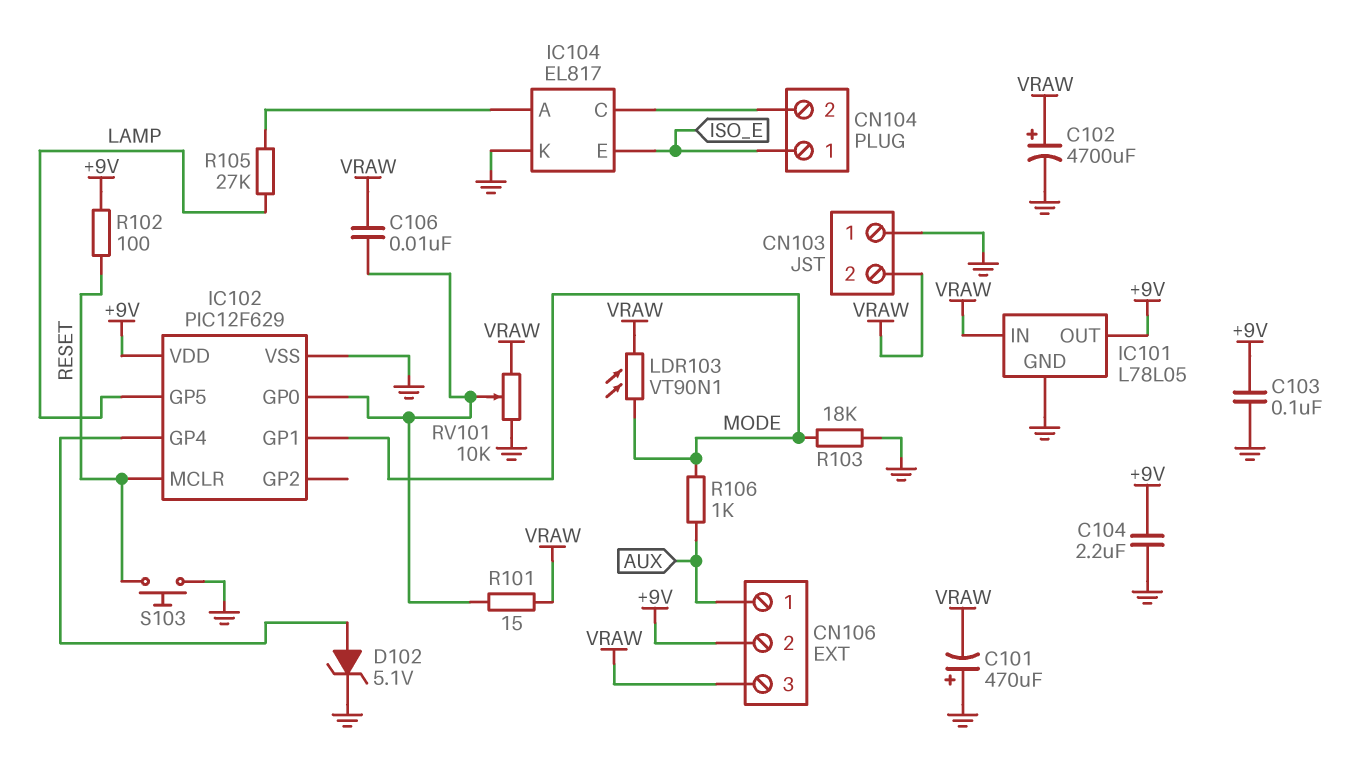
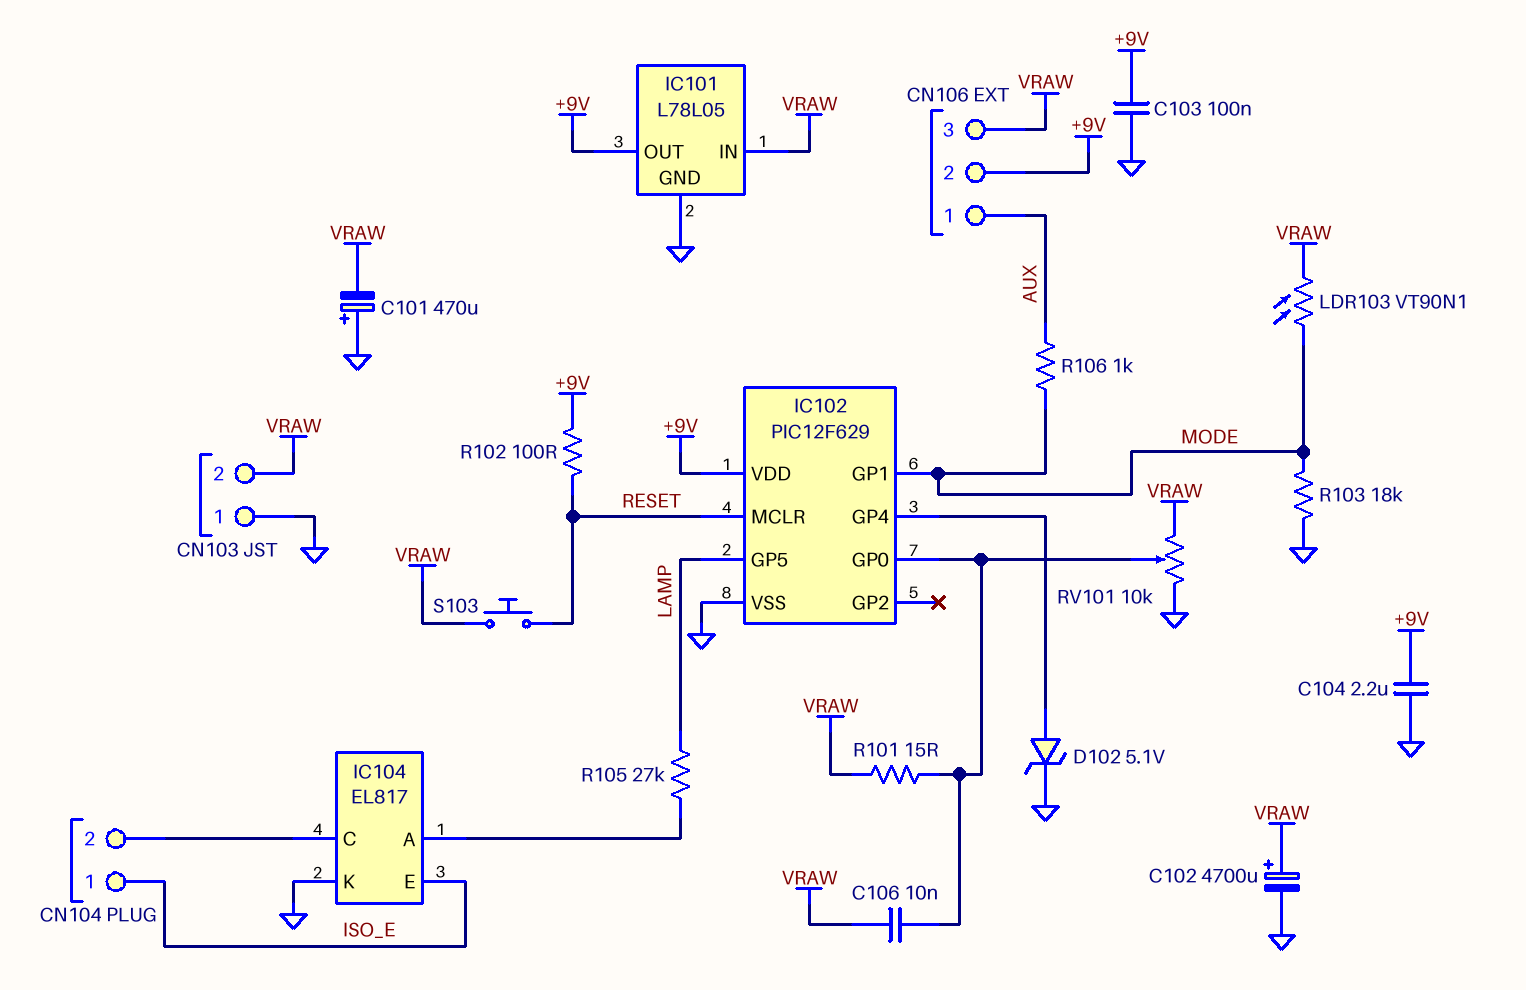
S103: button (GND, RESET) -> button (RESET, VRAW)

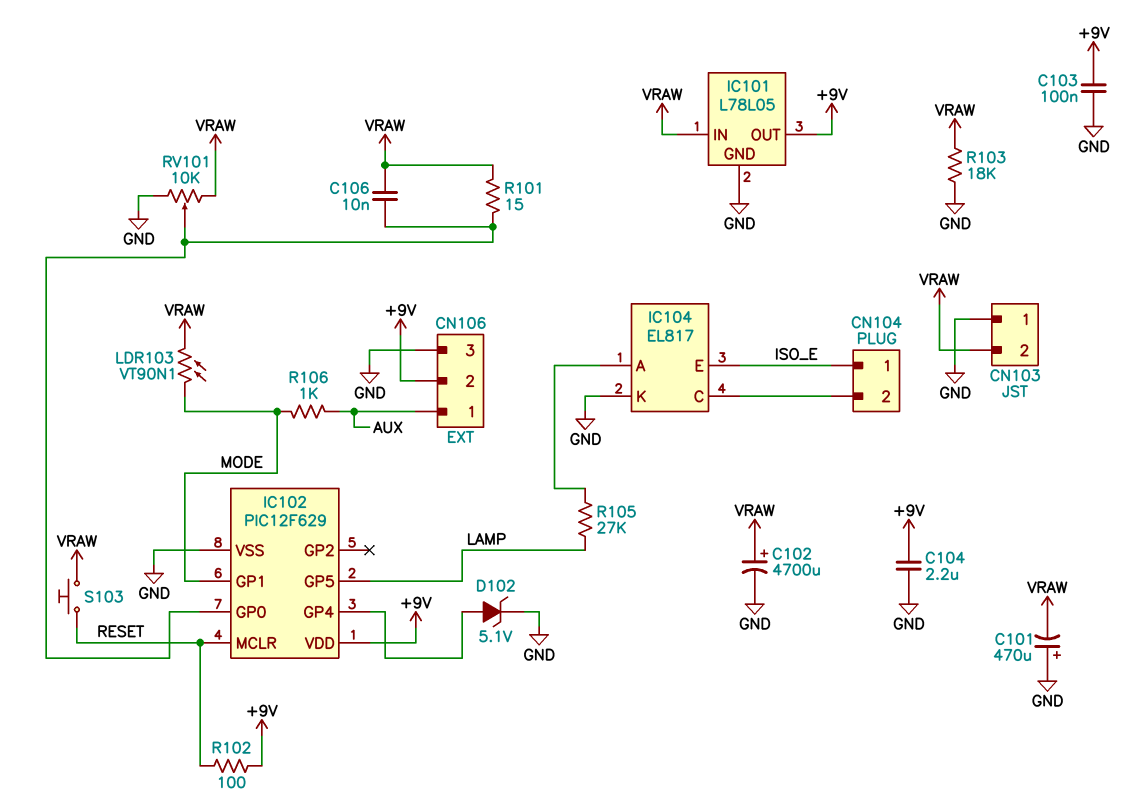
CN106 pin 3: VRAW -> GND
R103: 18k (GND, MODE) -> 18k (GND, VRAW)

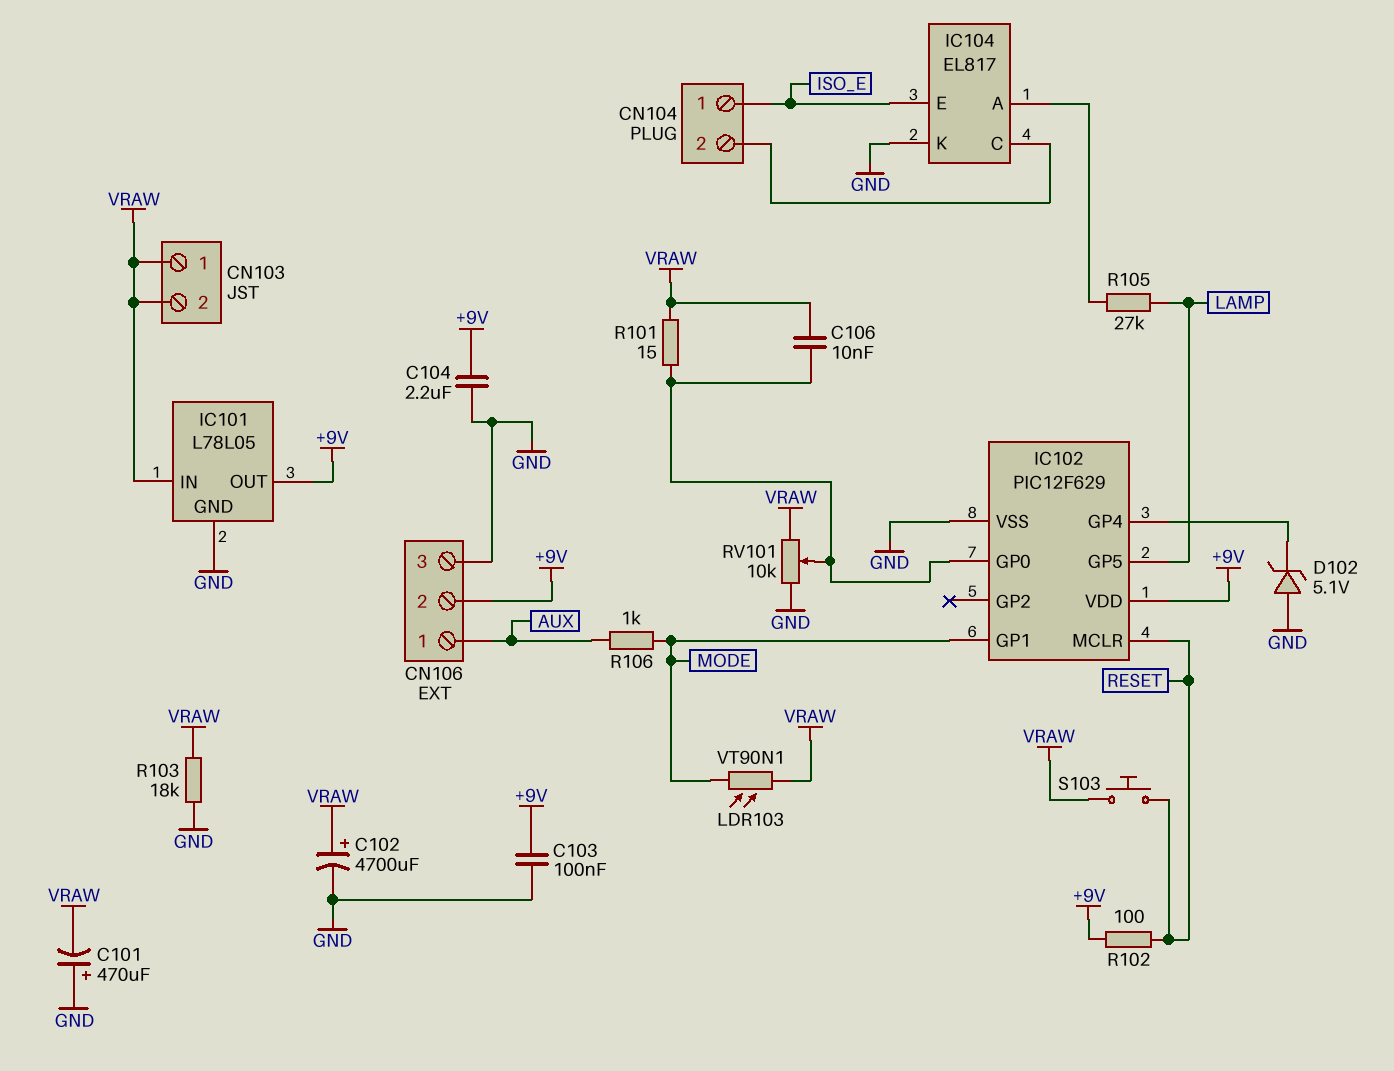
CN103 pin 1: GND -> VRAW
D102: zener 5.1V (A IC102/GP4, K GND) -> zener 5.1V (A GND, K IC102/GP4)

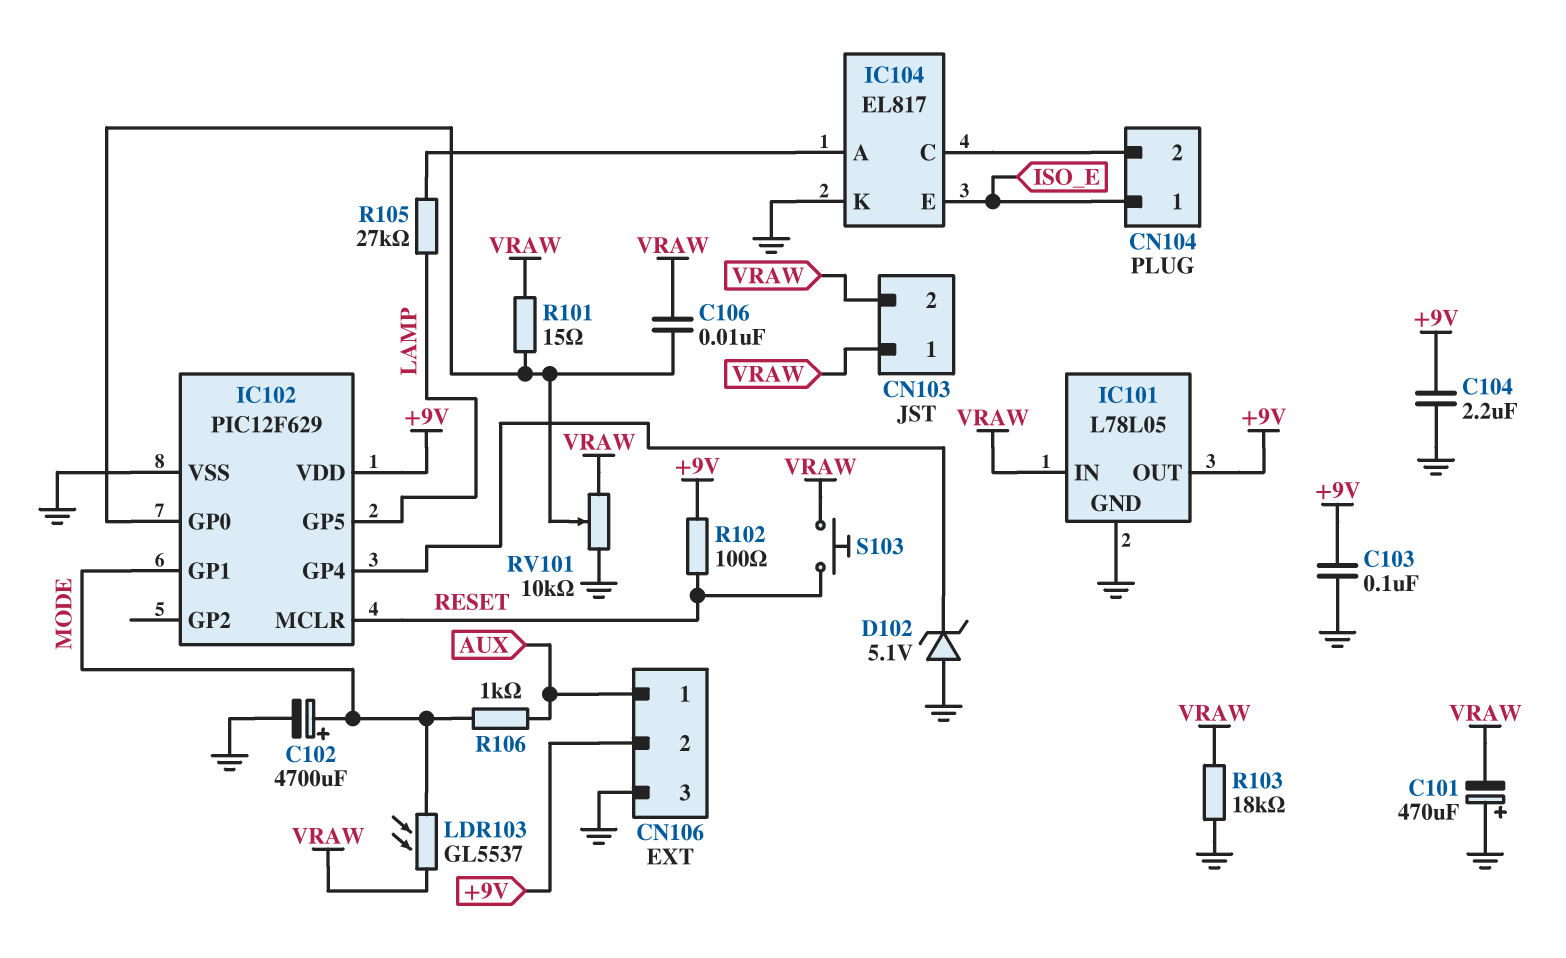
C102: 4700uF (plus VRAW, minus GND) -> 4700uF (plus MODE, minus GND)
LDR103: VT90N1 (MODE, VRAW) -> GL5537 (MODE, VRAW)

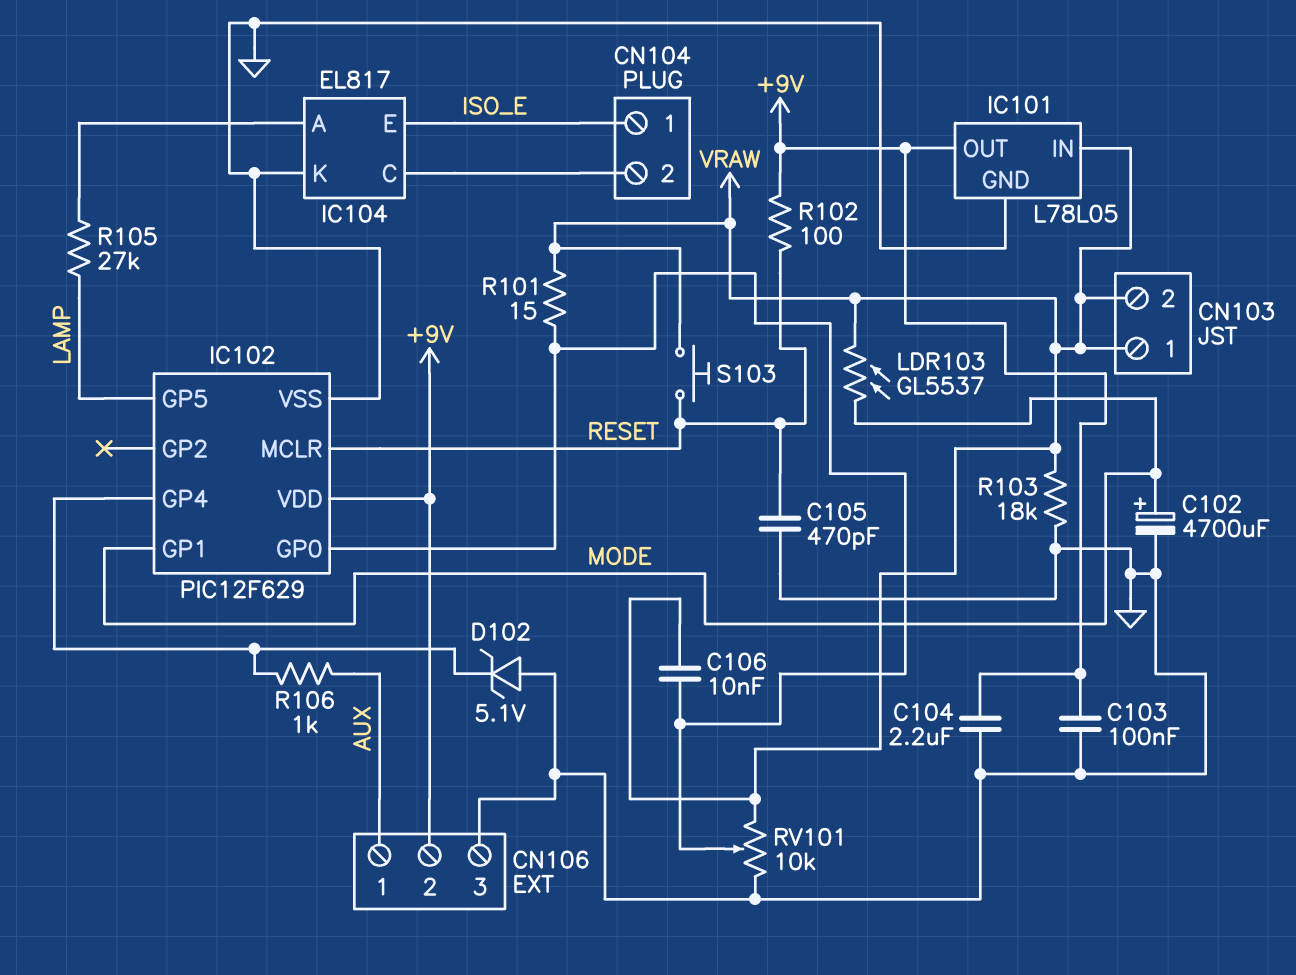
C101: 470uF (plus GND, minus VRAW) -> none
C105: none -> 470pF (GND, RESET)
R106: 1k (AUX, MODE) -> 1k (AUX, IC102/GP4)

